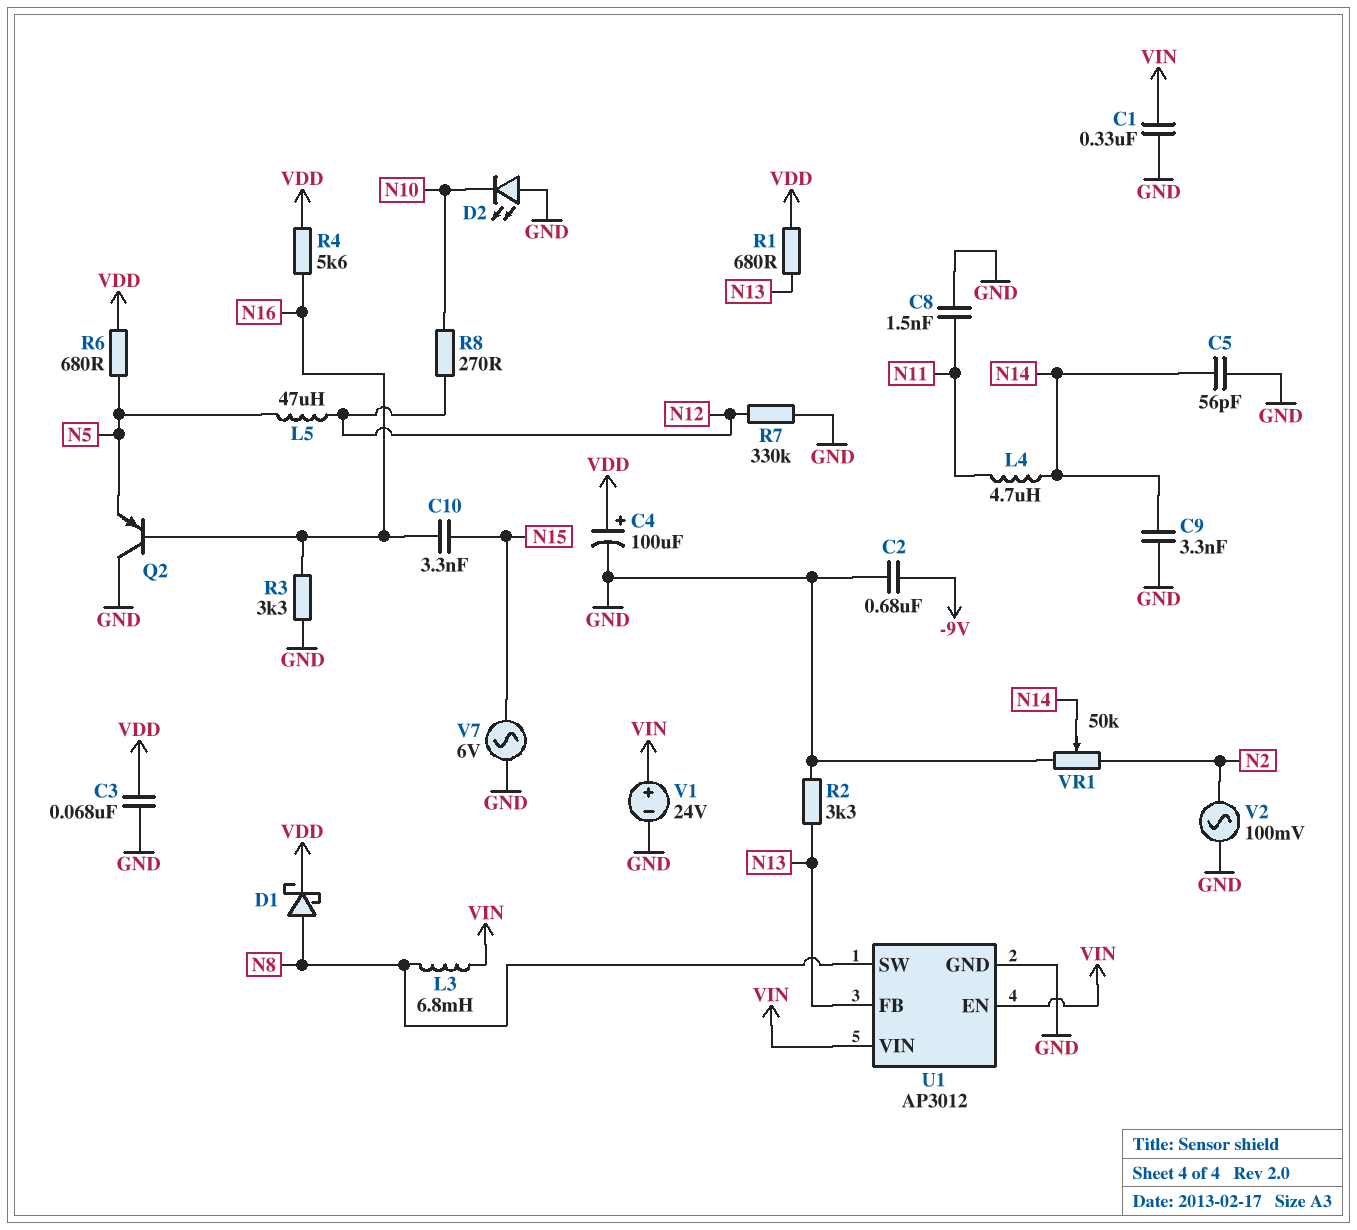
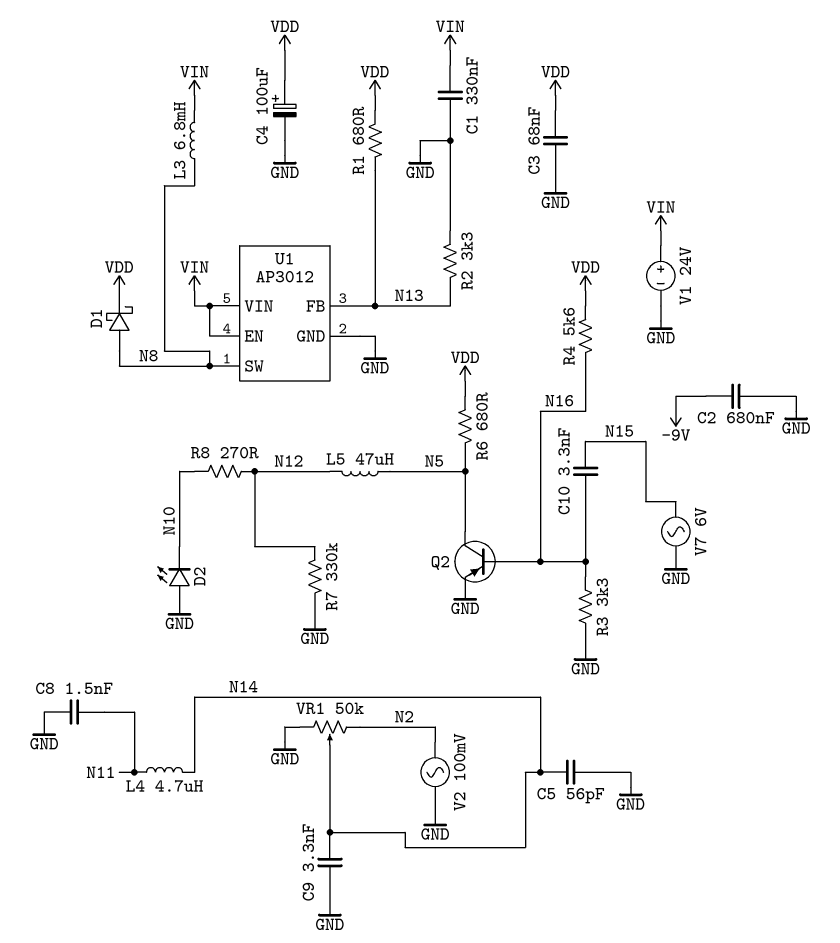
Q2: PNP (B N16, C GND, E N5) -> PNP (B N16, C N5, E GND)

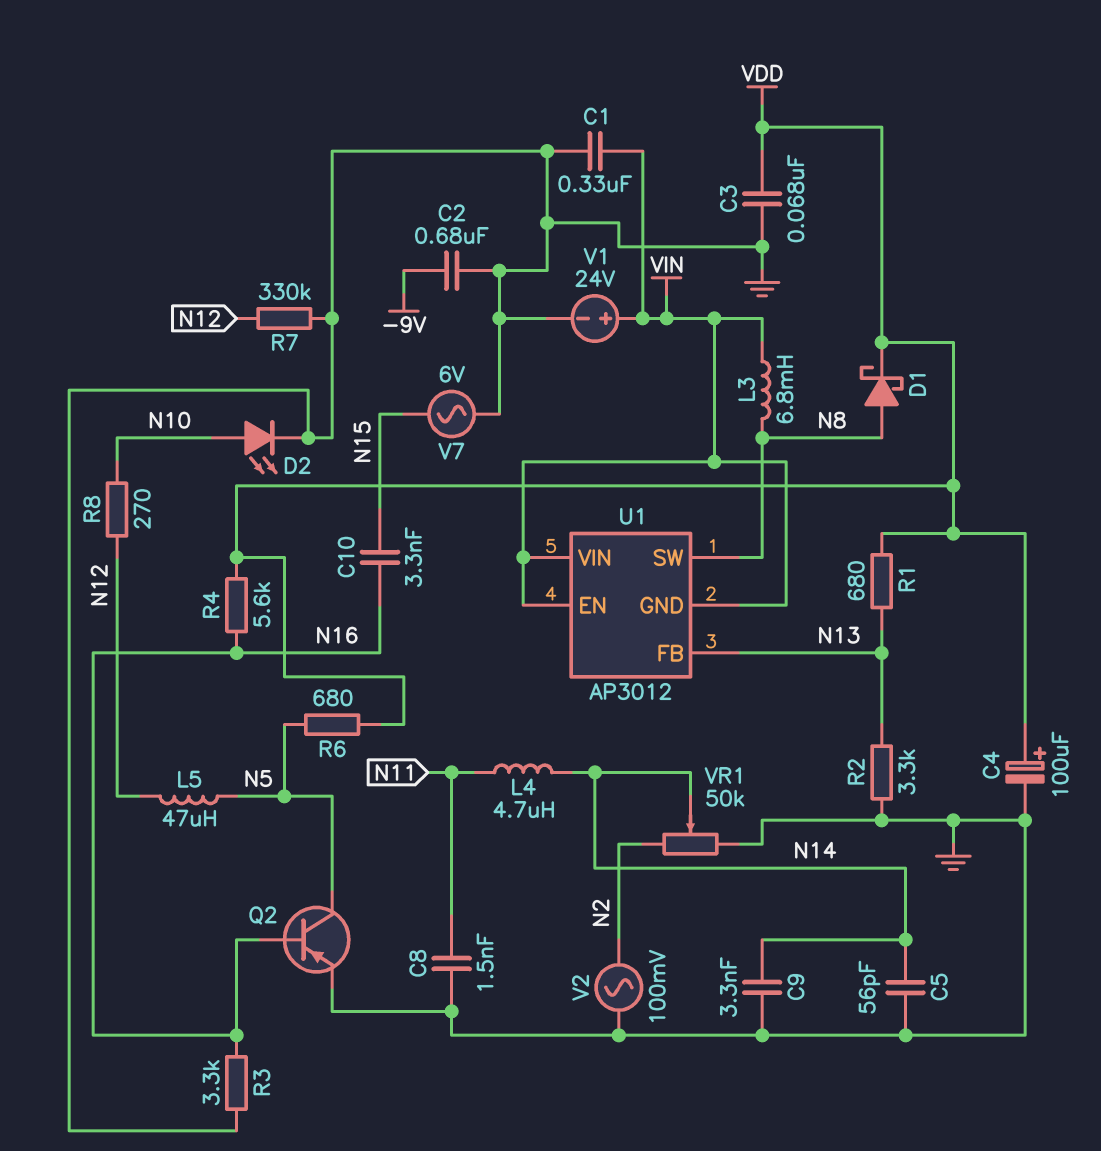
D2: LED (A GND, K N10) -> LED (A N10, K GND)
U1 pin GND: GND -> VIN

